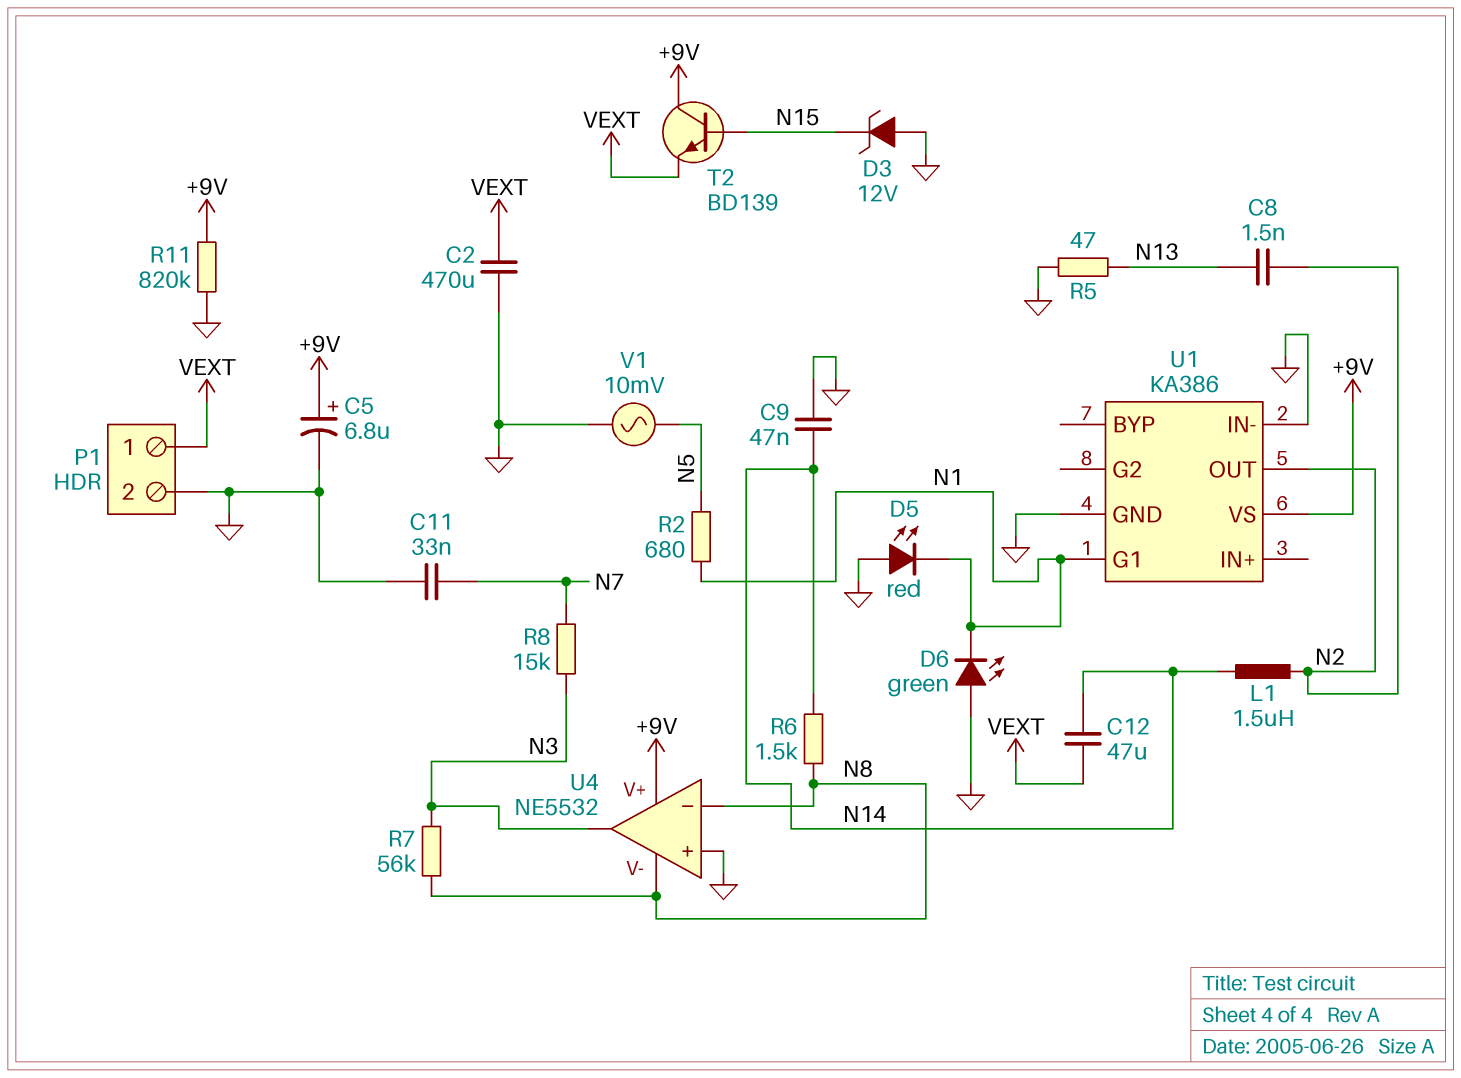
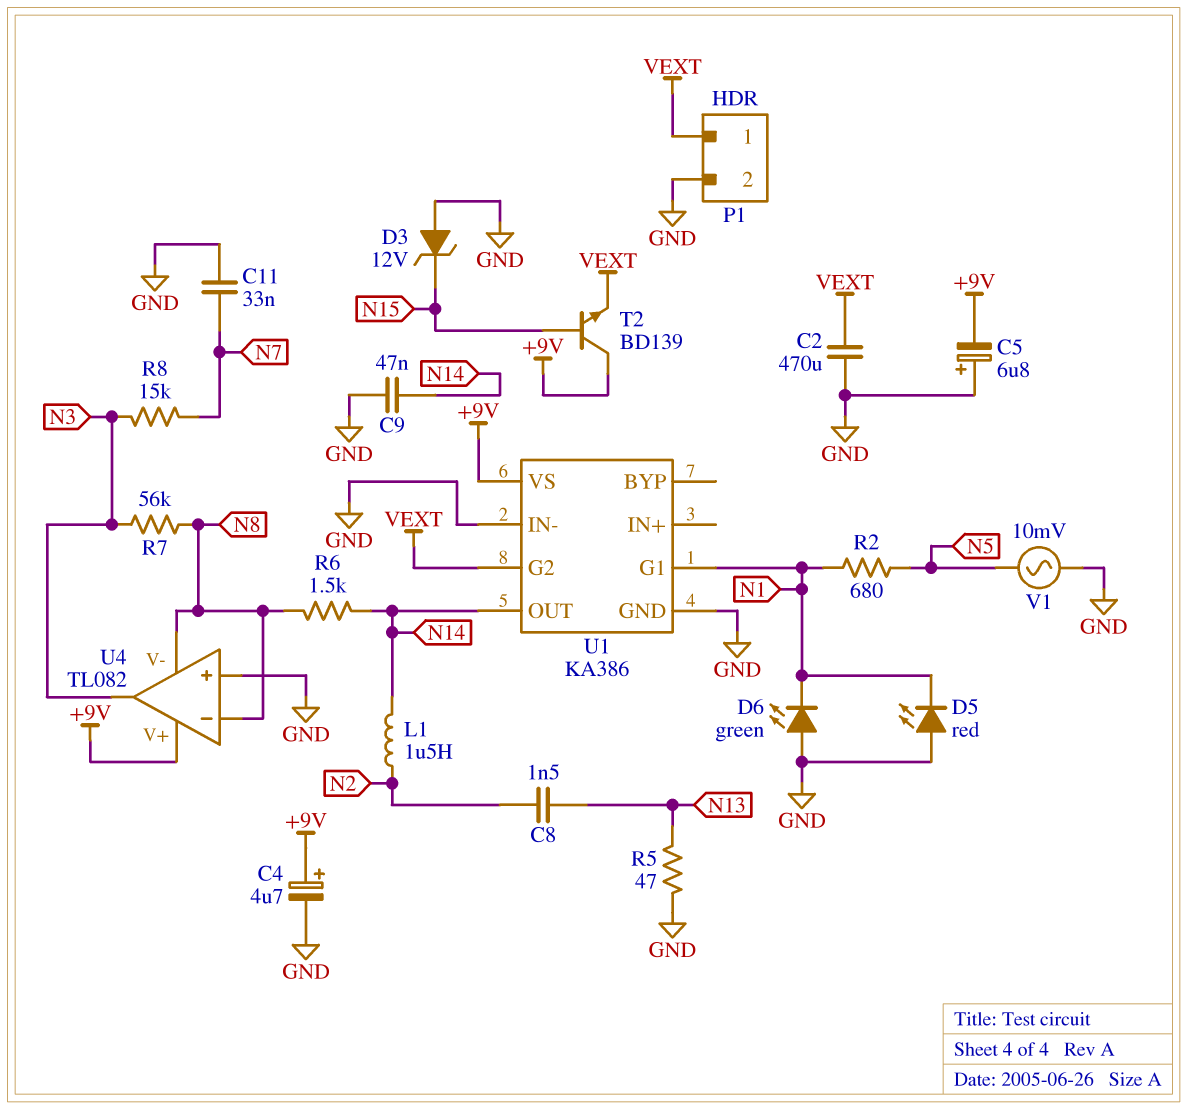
C4: none -> 4.7uF (plus +9V, minus GND)
C5: 6.8uF (plus +9V, minus GND) -> 6.8uF (plus GND, minus +9V)
C12: 47uF (N14, VEXT) -> none
R11: 820k (+9V, GND) -> none
U1 pin G2: none -> VEXT
U1 pin OUT: N2 -> N14
U4: NE5532 -> TL082

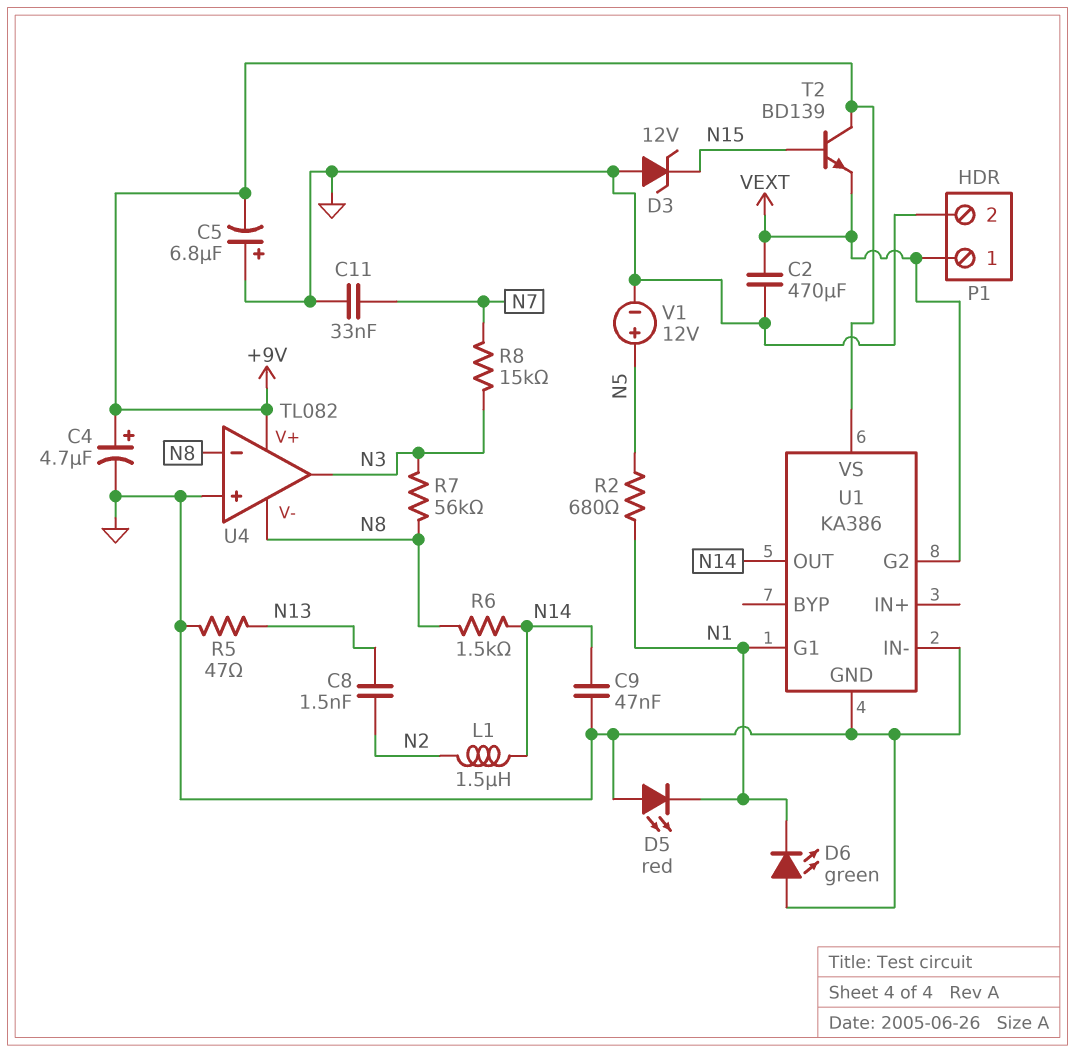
V1: AC 10mV (GND, N5) -> 12V (plus N5, minus GND)

